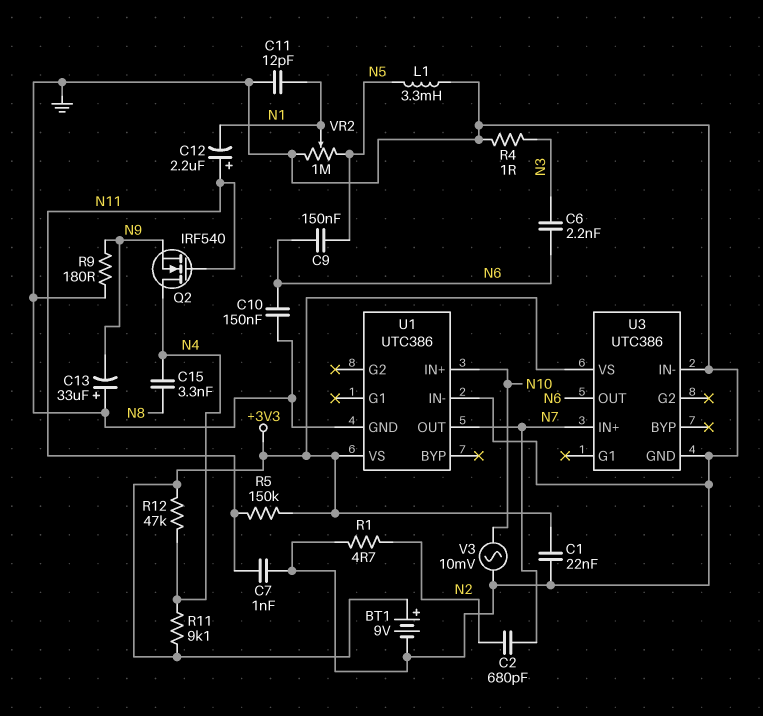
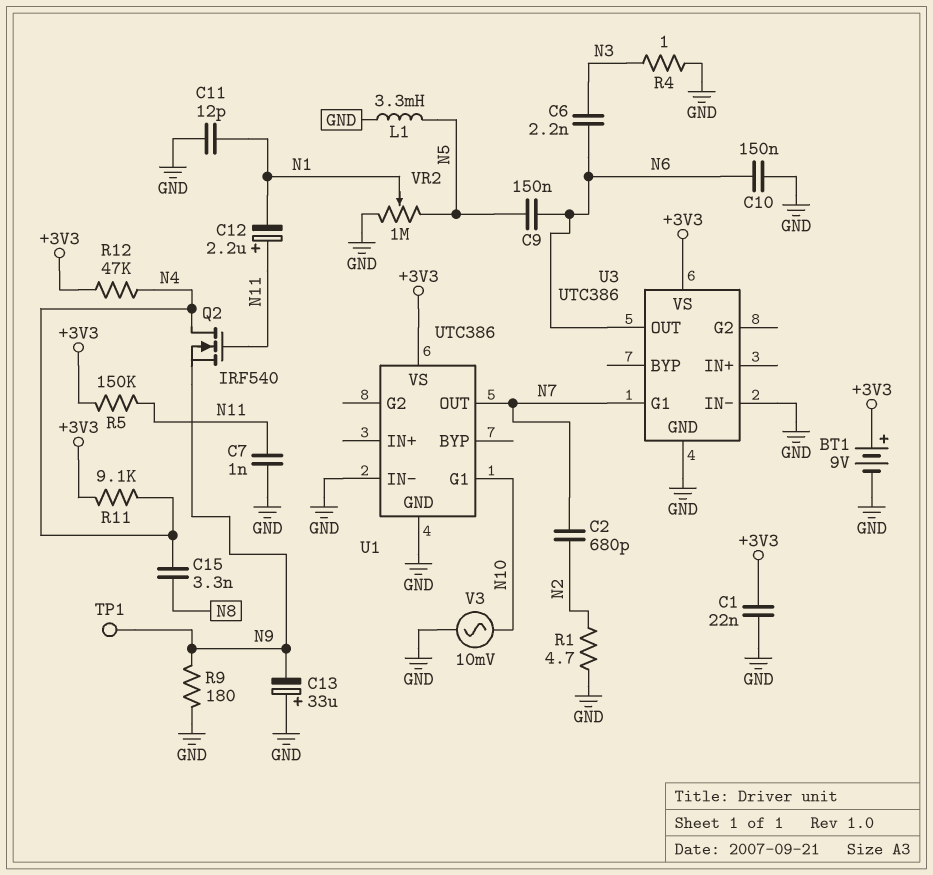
TP1: none -> test point (N9)
U1 pin G1: none -> N10
U1 pin IN+: N10 -> none
U3 pin G1: none -> N7
U3 pin IN+: N7 -> none

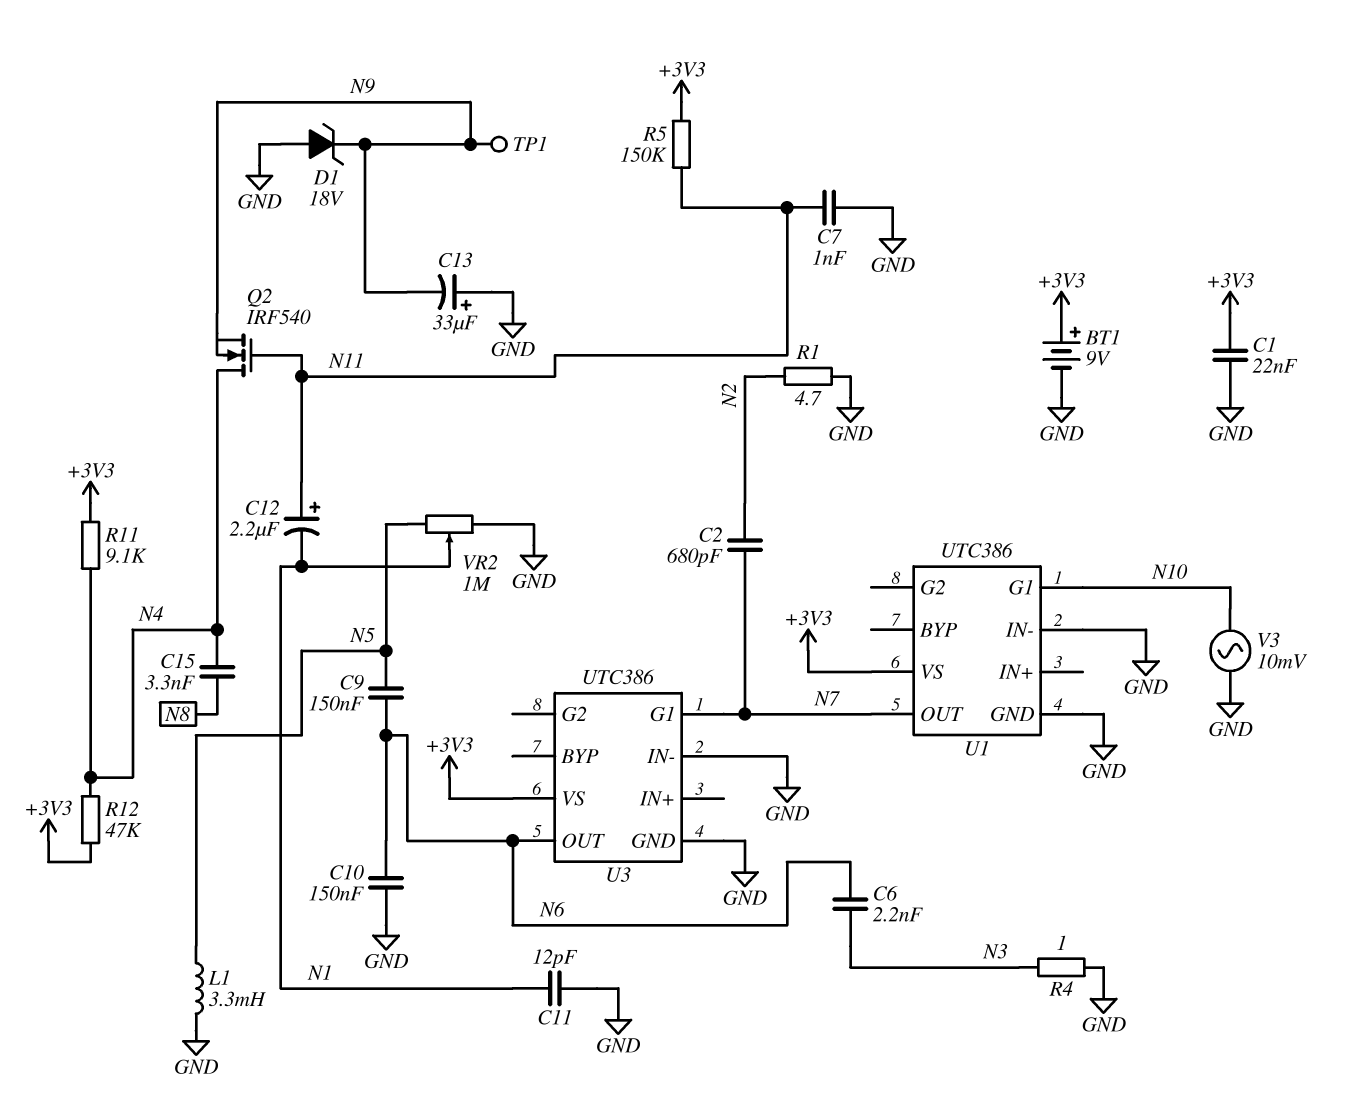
D1: none -> zener 18V (A GND, K N9)
R9: 180 (GND, N9) -> none

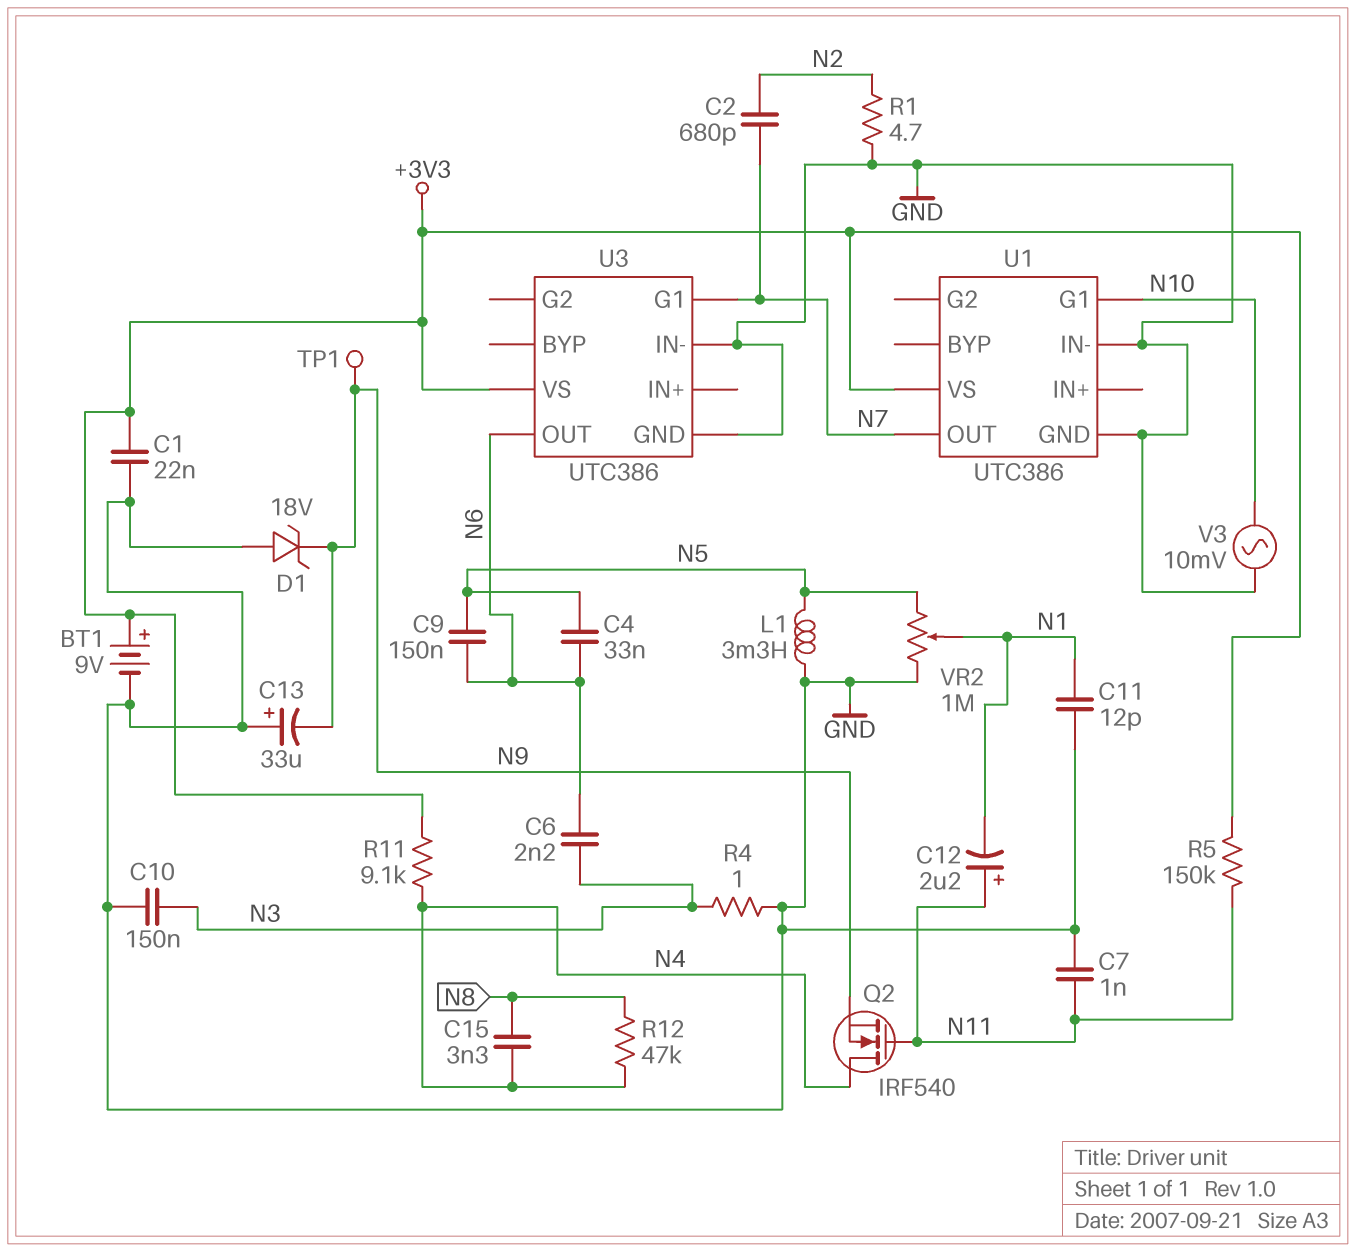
C4: none -> 33nF (N5, N6)
C10: 150nF (GND, N6) -> 150nF (GND, N3)
R12: 47k (+3V3, N4) -> 47k (N4, N8)

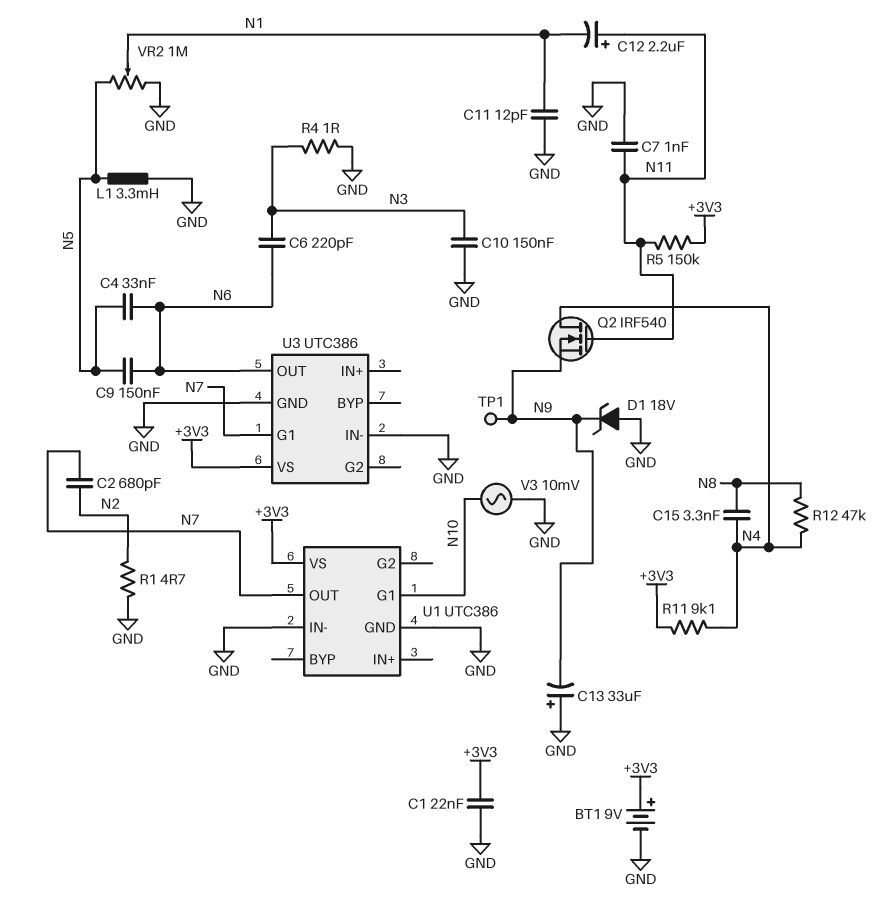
C6: 2.2nF (N3, N6) -> 220pF (N3, N6)

